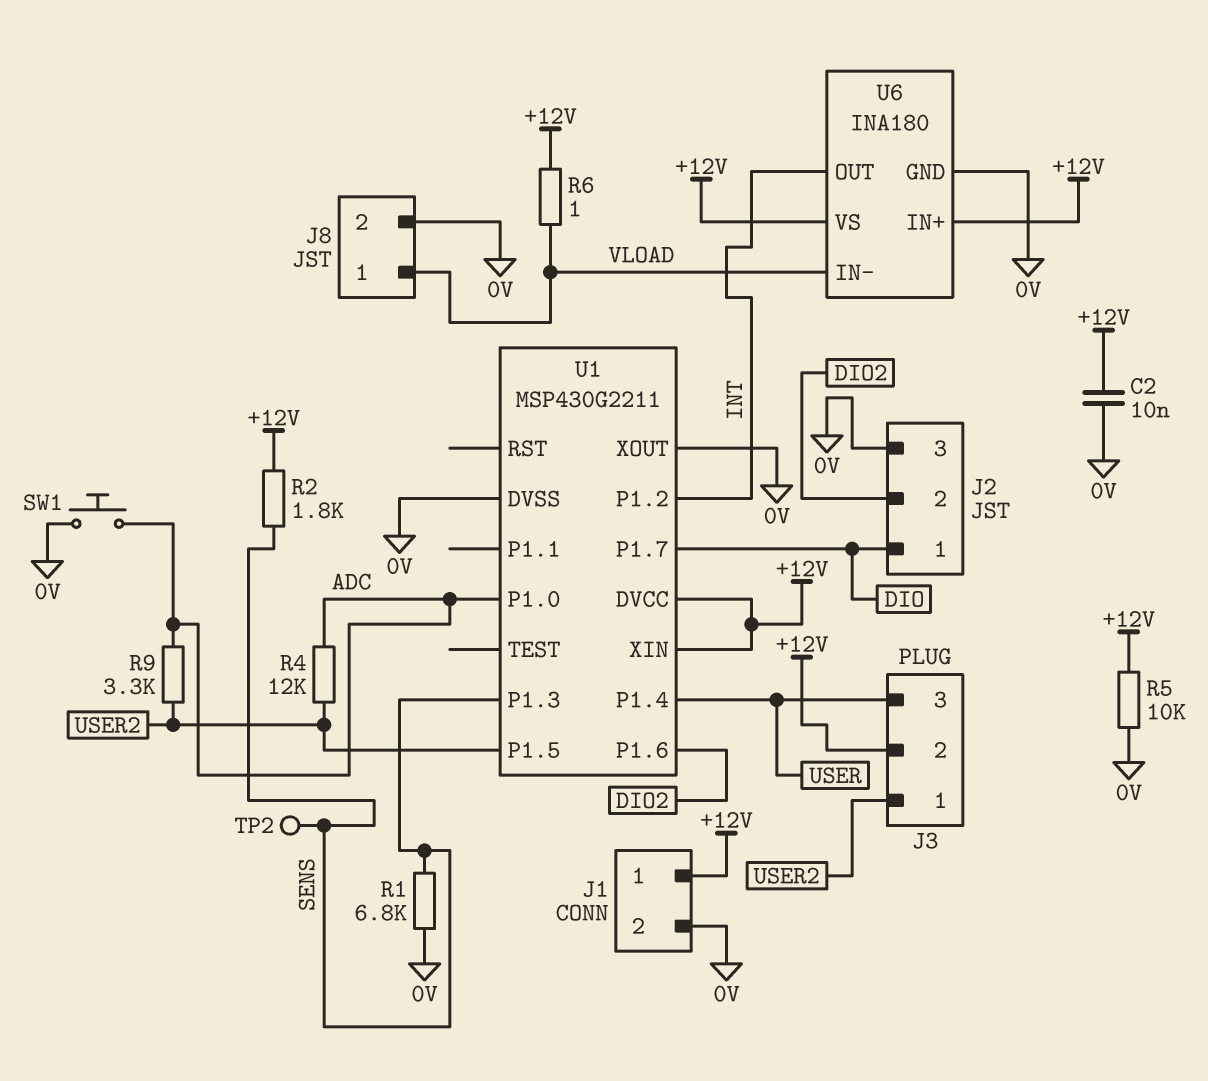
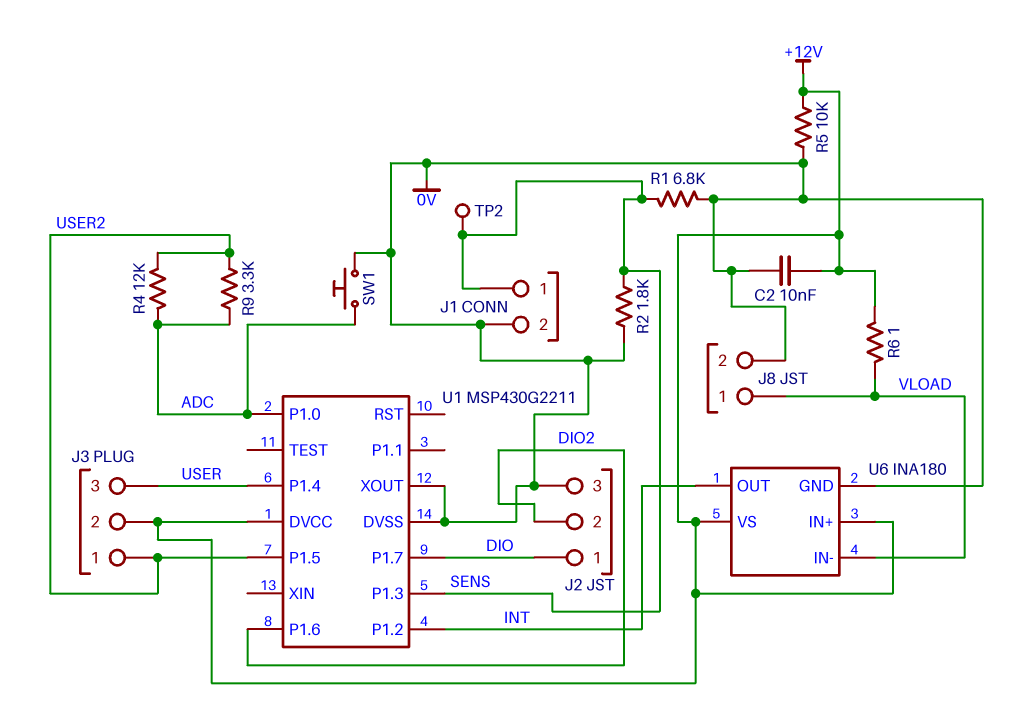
J1 pin 1: +12V -> SENS
R2: 1.8k (+12V, SENS) -> 1.8k (0V, SENS)
U1 pin XIN: +12V -> none

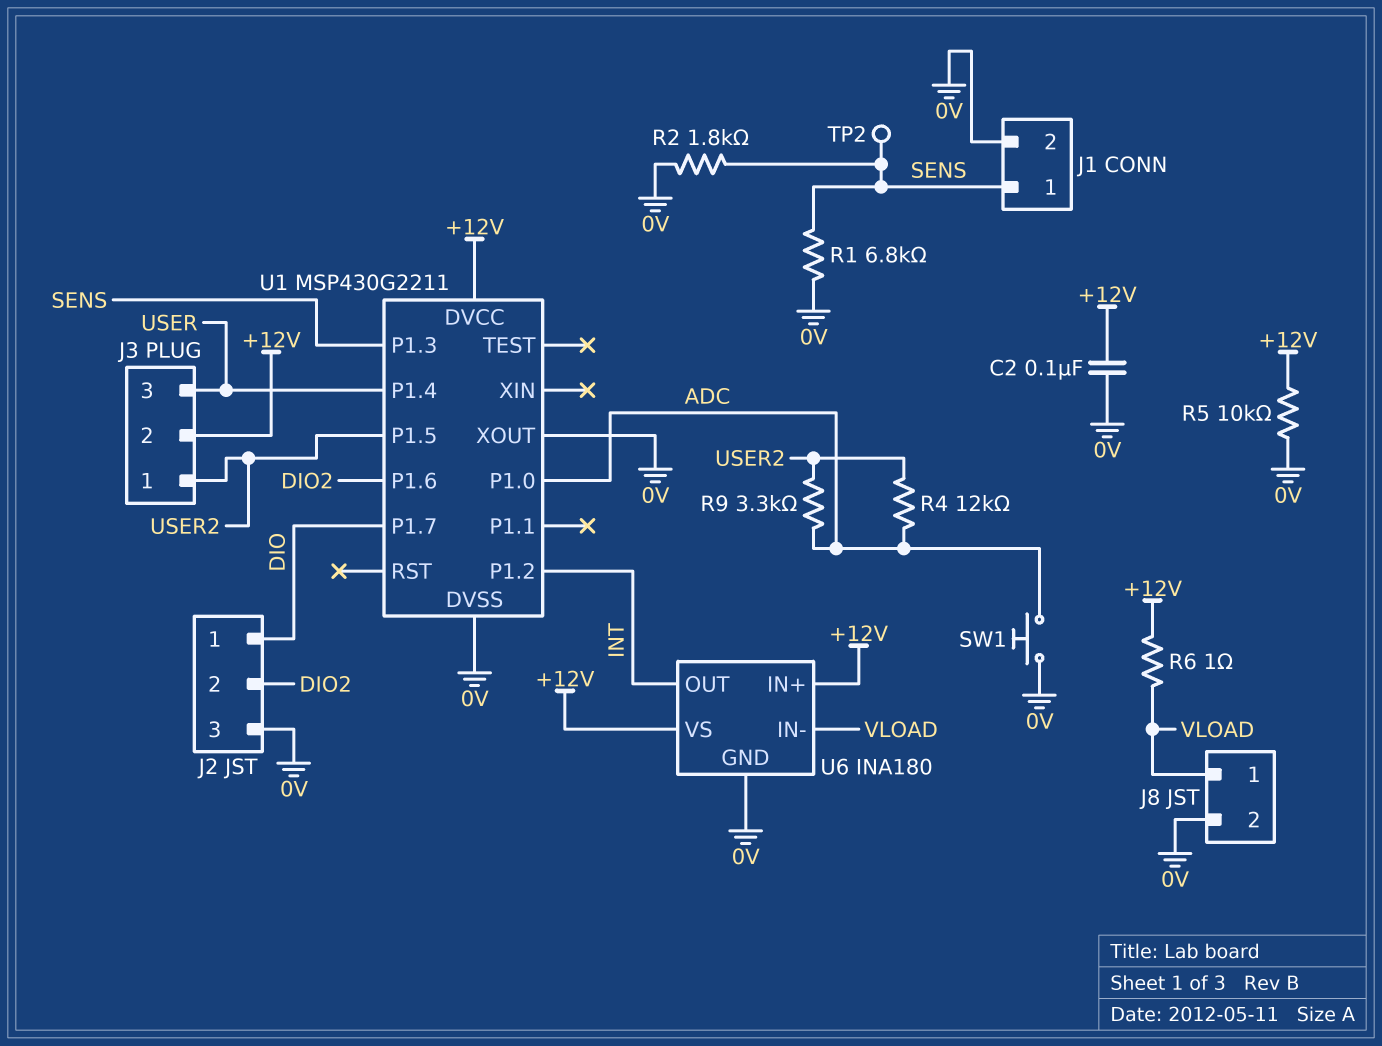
C2: 10nF (+12V, 0V) -> 100nF (+12V, 0V)

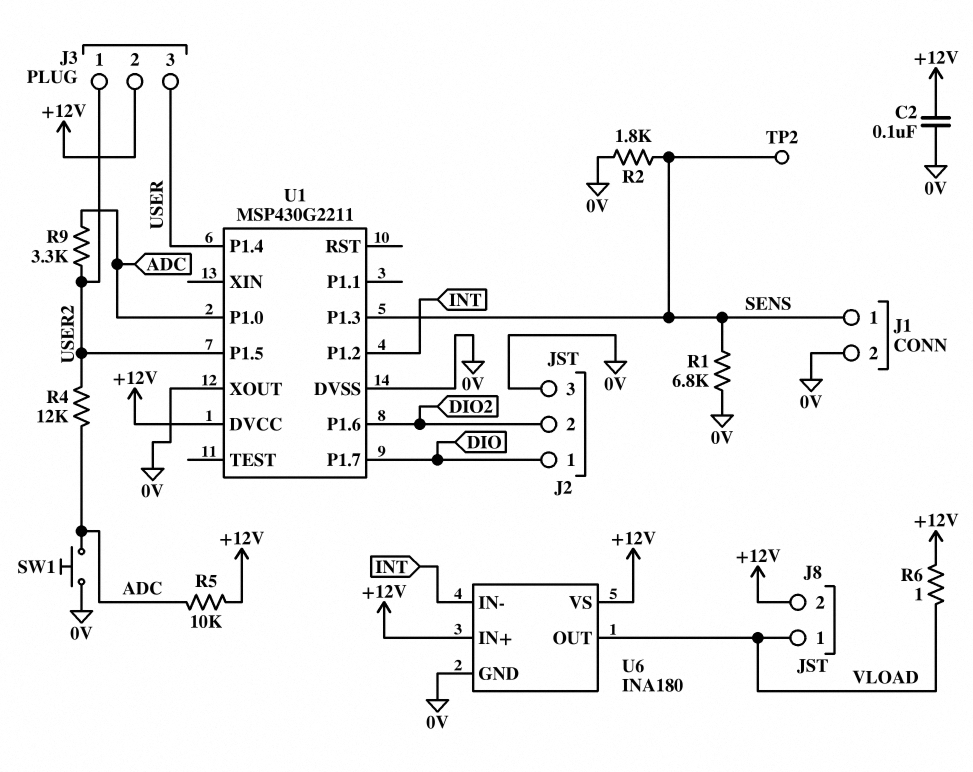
J8 pin 2: 0V -> +12V
R5: 10k (+12V, 0V) -> 10k (+12V, ADC)
U6 pin IN-: VLOAD -> INT
U6 pin OUT: INT -> VLOAD

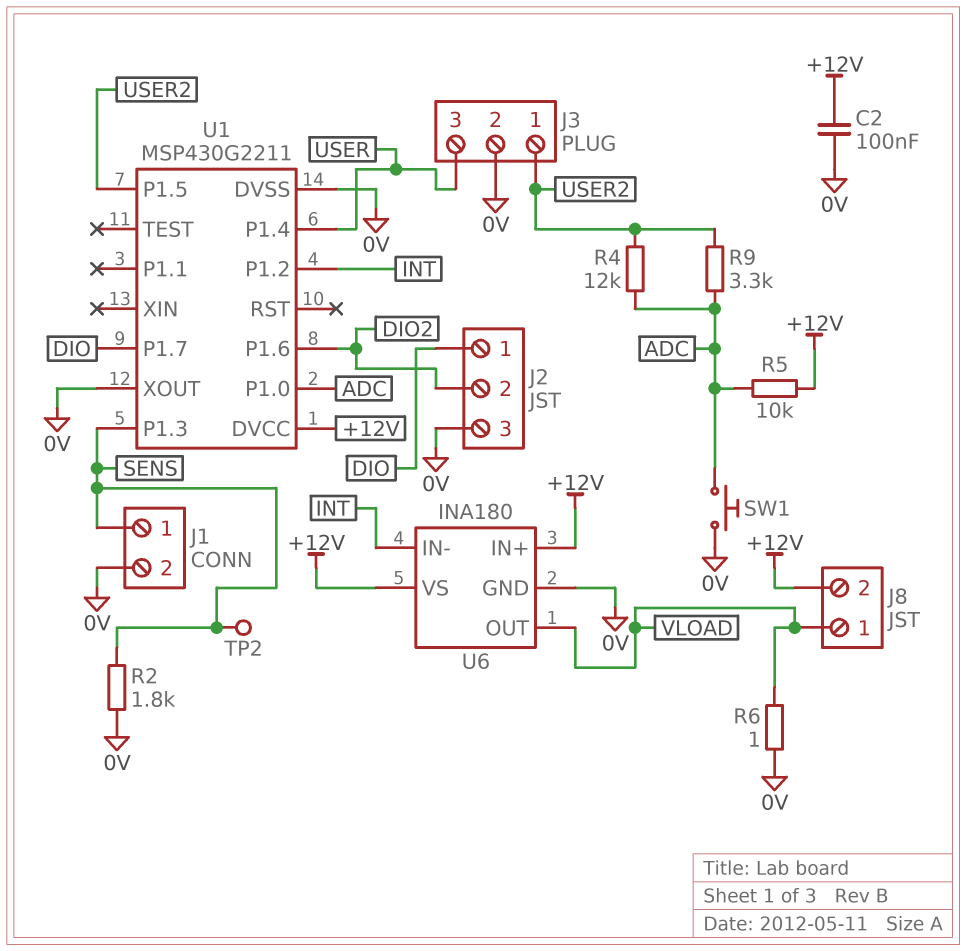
J3 pin 2: +12V -> 0V
R1: 6.8k (0V, SENS) -> none
R6: 1 (+12V, VLOAD) -> 1 (0V, VLOAD)

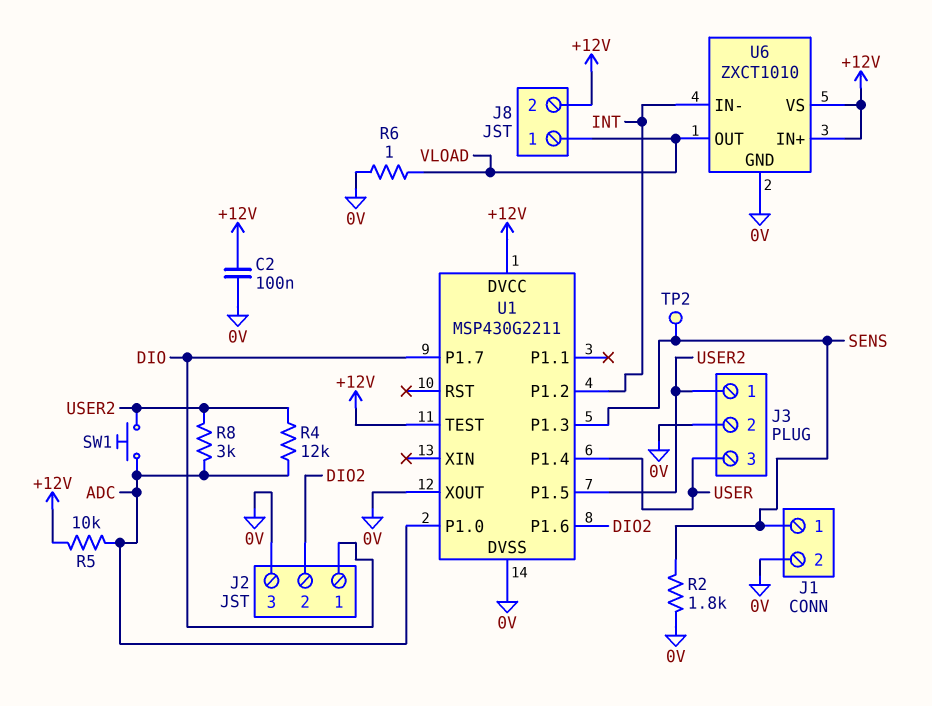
R8: none -> 3k (ADC, USER2)
R9: 3.3k (ADC, USER2) -> none
SW1: button (0V, ADC) -> button (ADC, USER2)
U1 pin TEST: none -> +12V
U6: INA180 -> ZXCT1010

